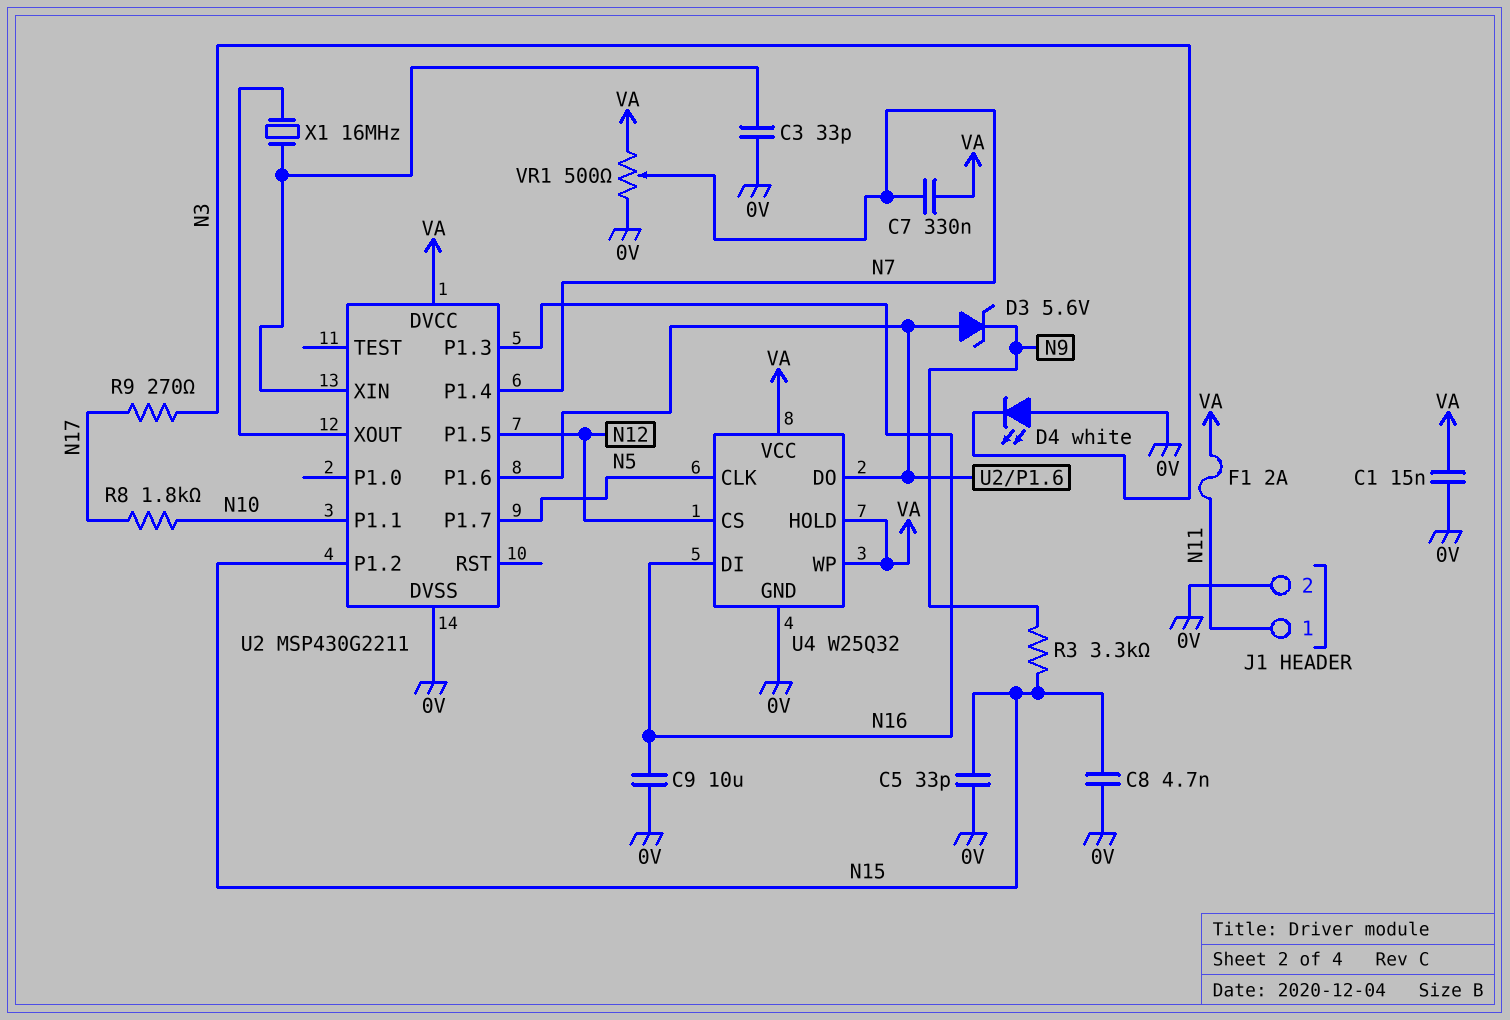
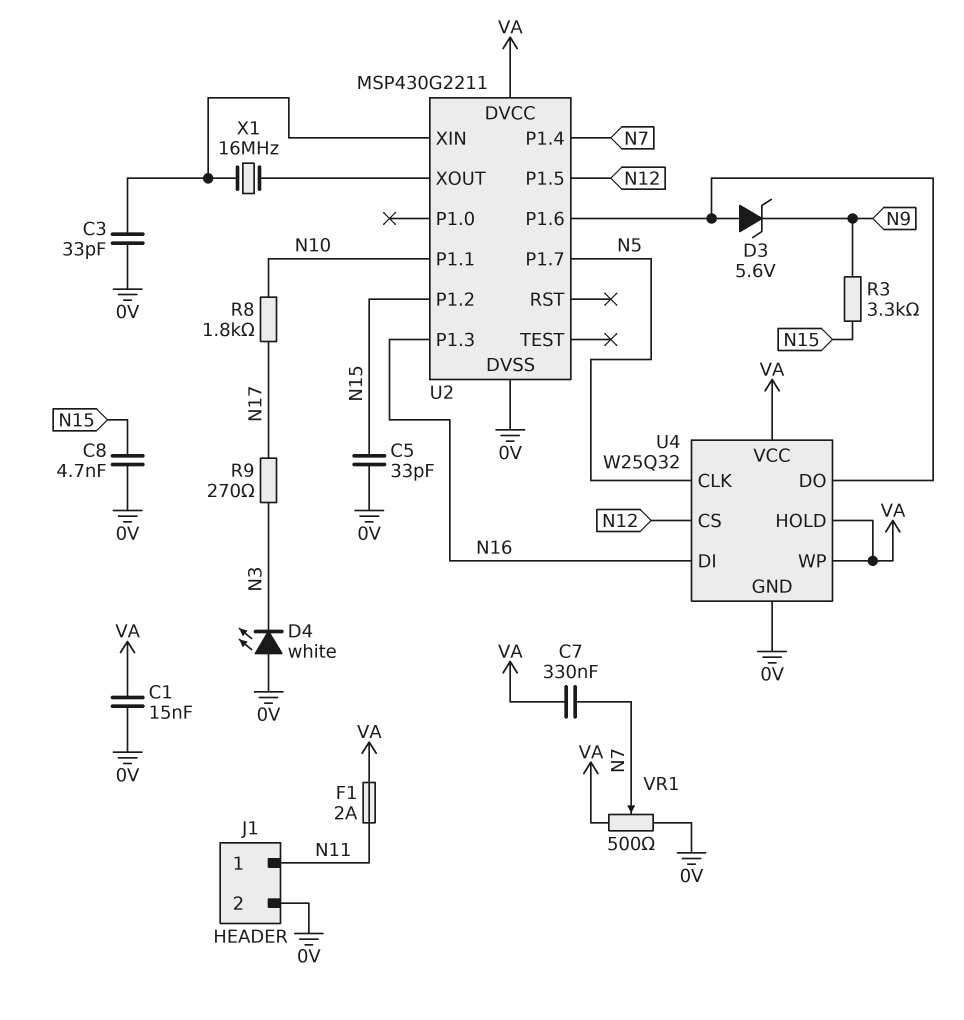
C9: 10uF (0V, N16) -> none

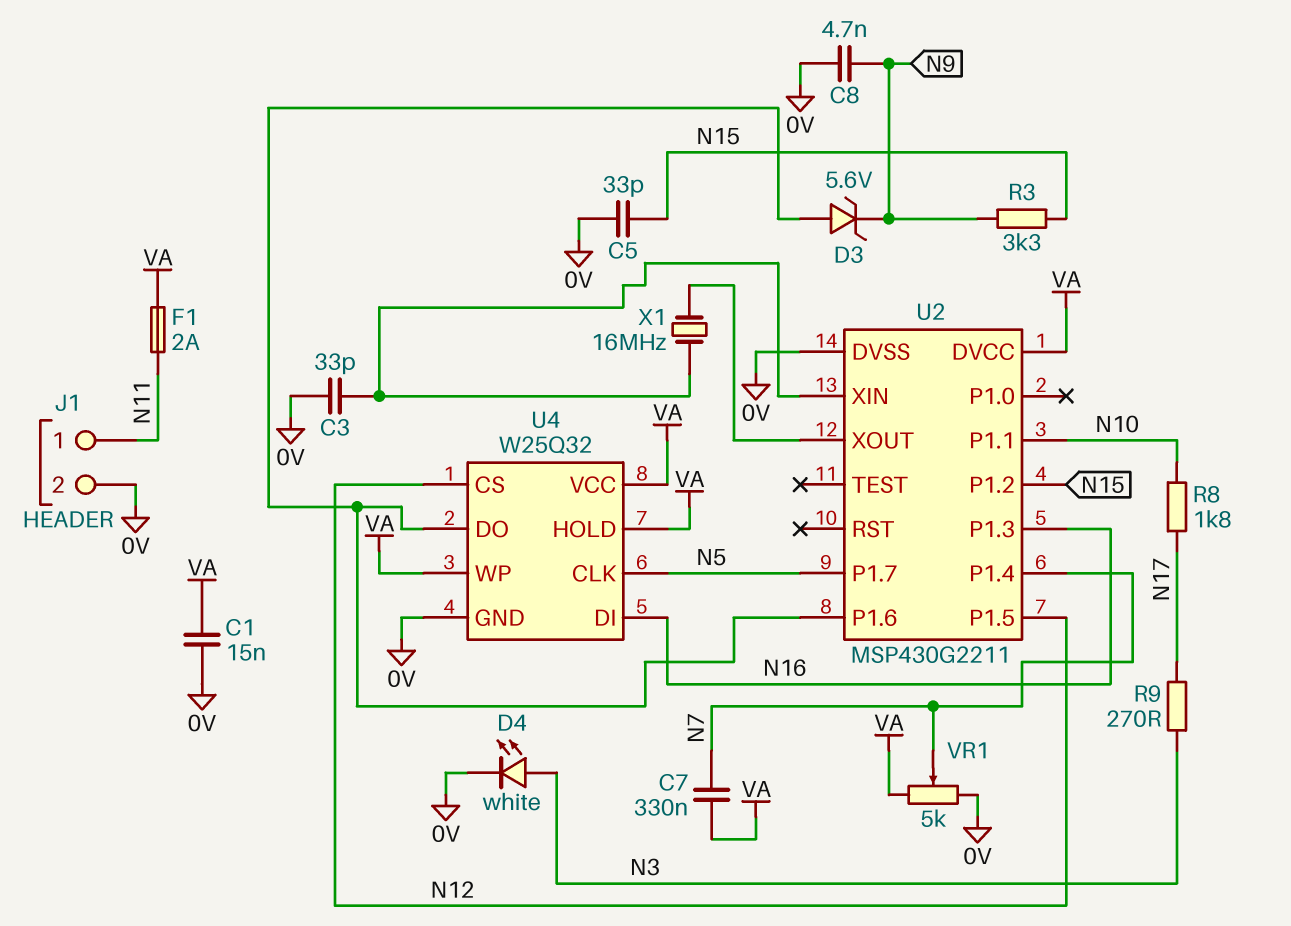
C8: 4.7nF (0V, N15) -> 4.7nF (0V, N9)
D4: LED white (A 0V, K N3) -> LED white (A N3, K 0V)
VR1: 500 (0V, VA, wiper N7) -> 5k (0V, VA, wiper N7)

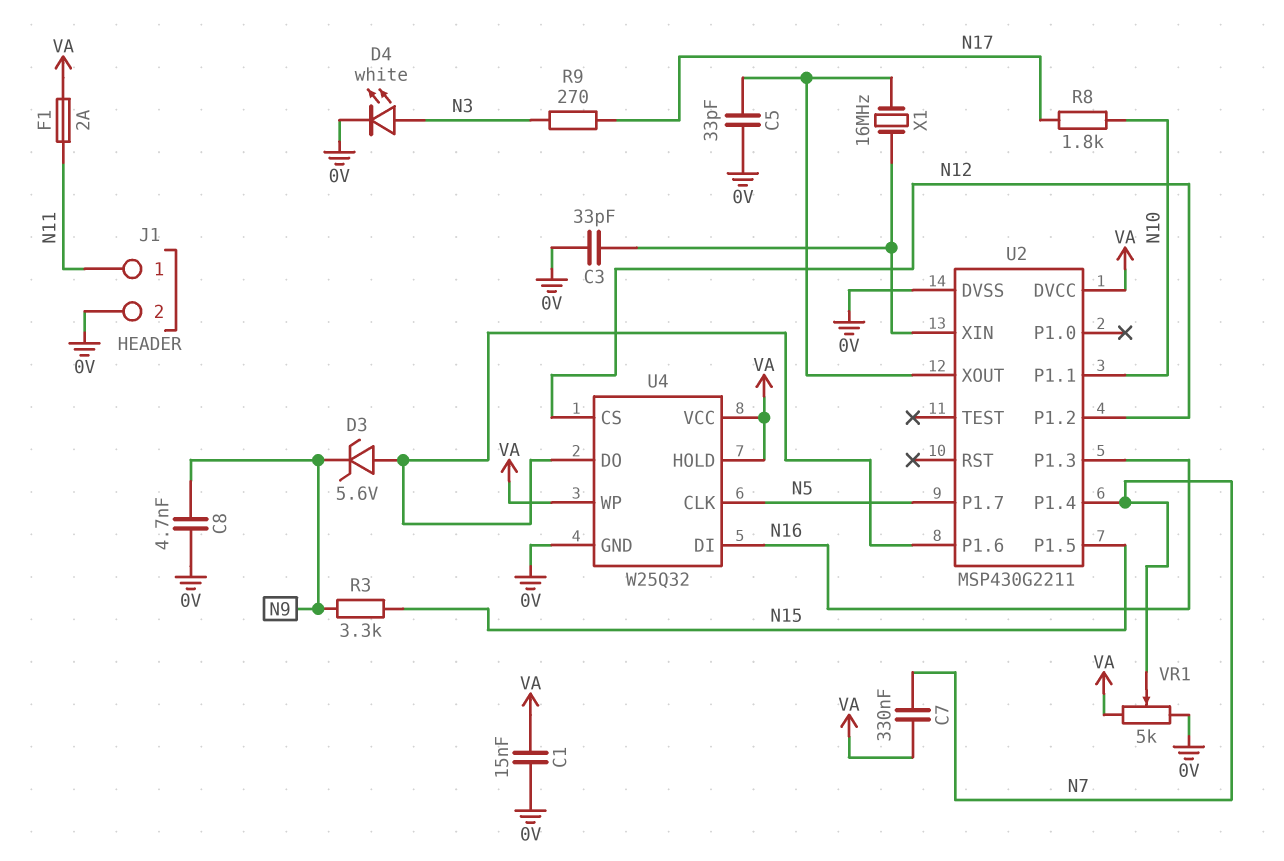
C5: 33pF (0V, N15) -> 33pF (0V, U2/XOUT)
U2 pin P1.2: N15 -> N12
U2 pin P1.5: N12 -> N15

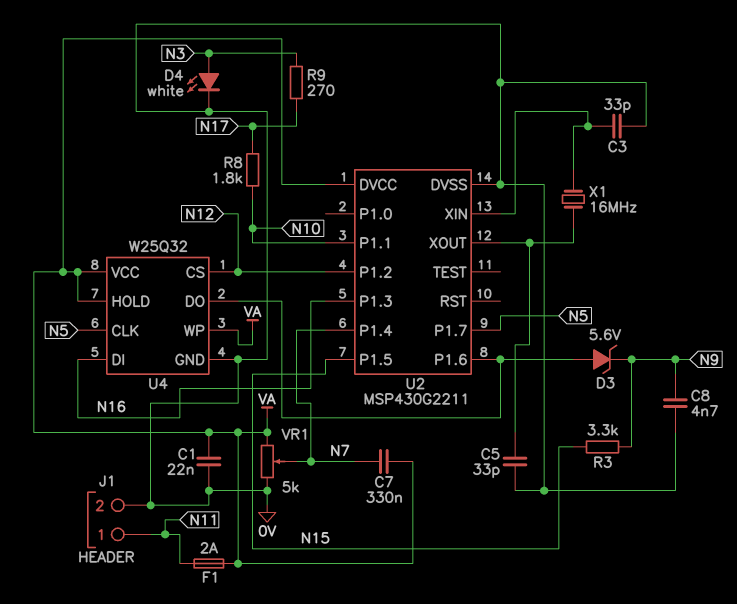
C1: 15nF (0V, VA) -> 22nF (0V, VA)

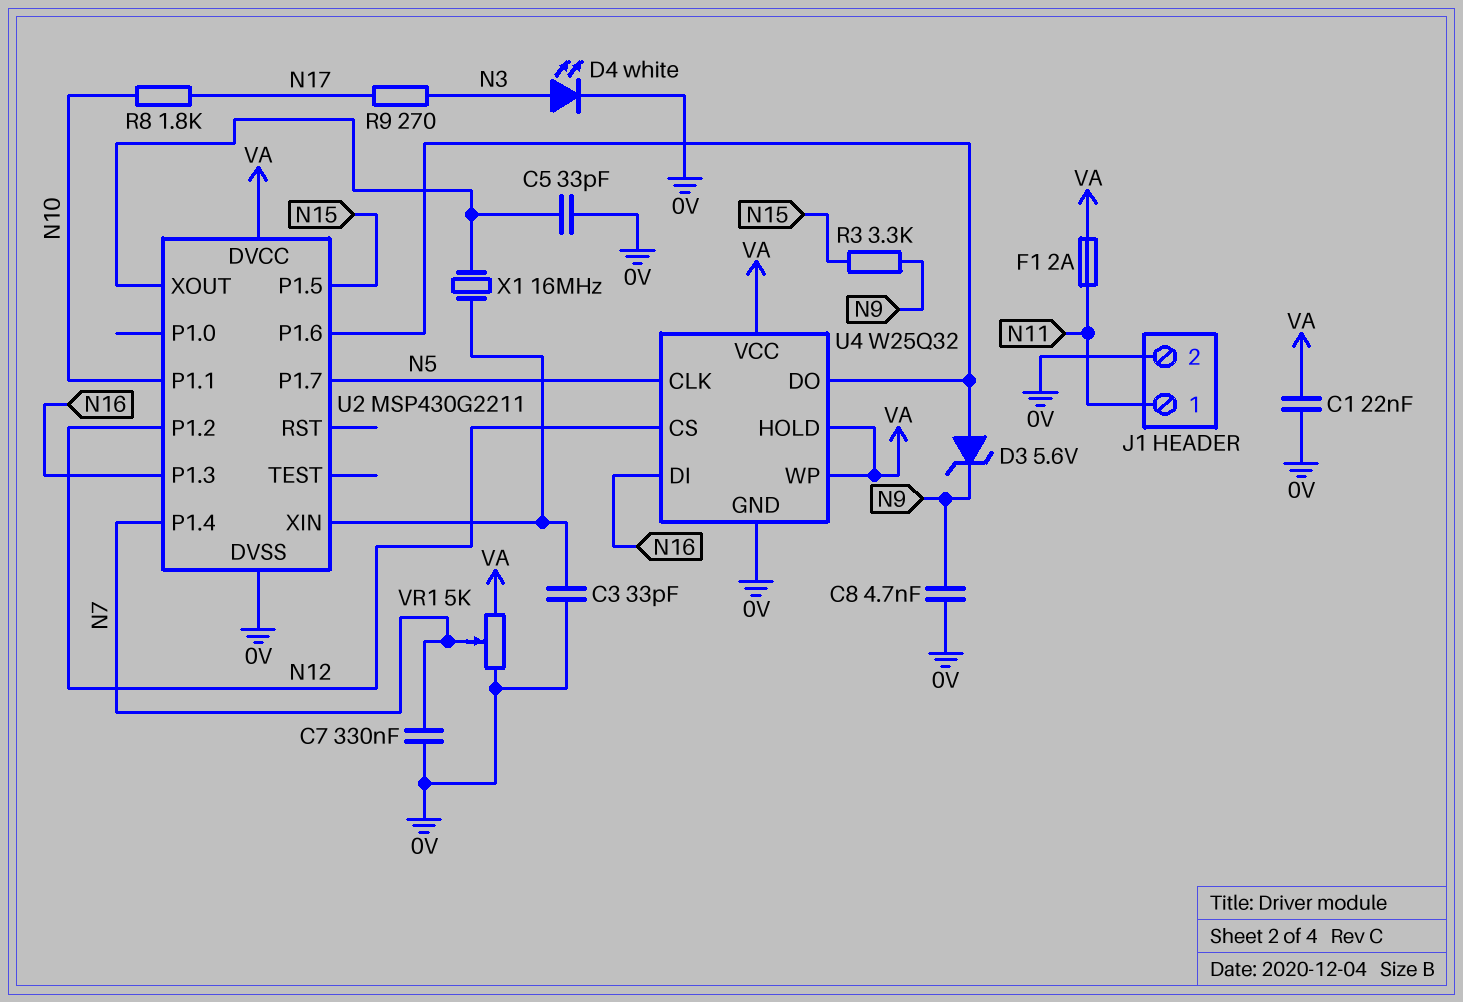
C7: 330nF (N7, VA) -> 330nF (0V, N7)

